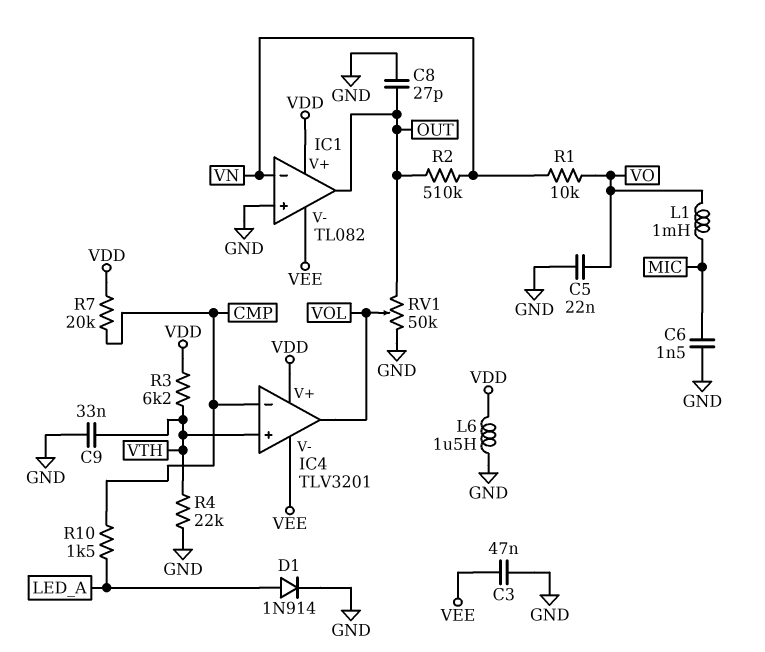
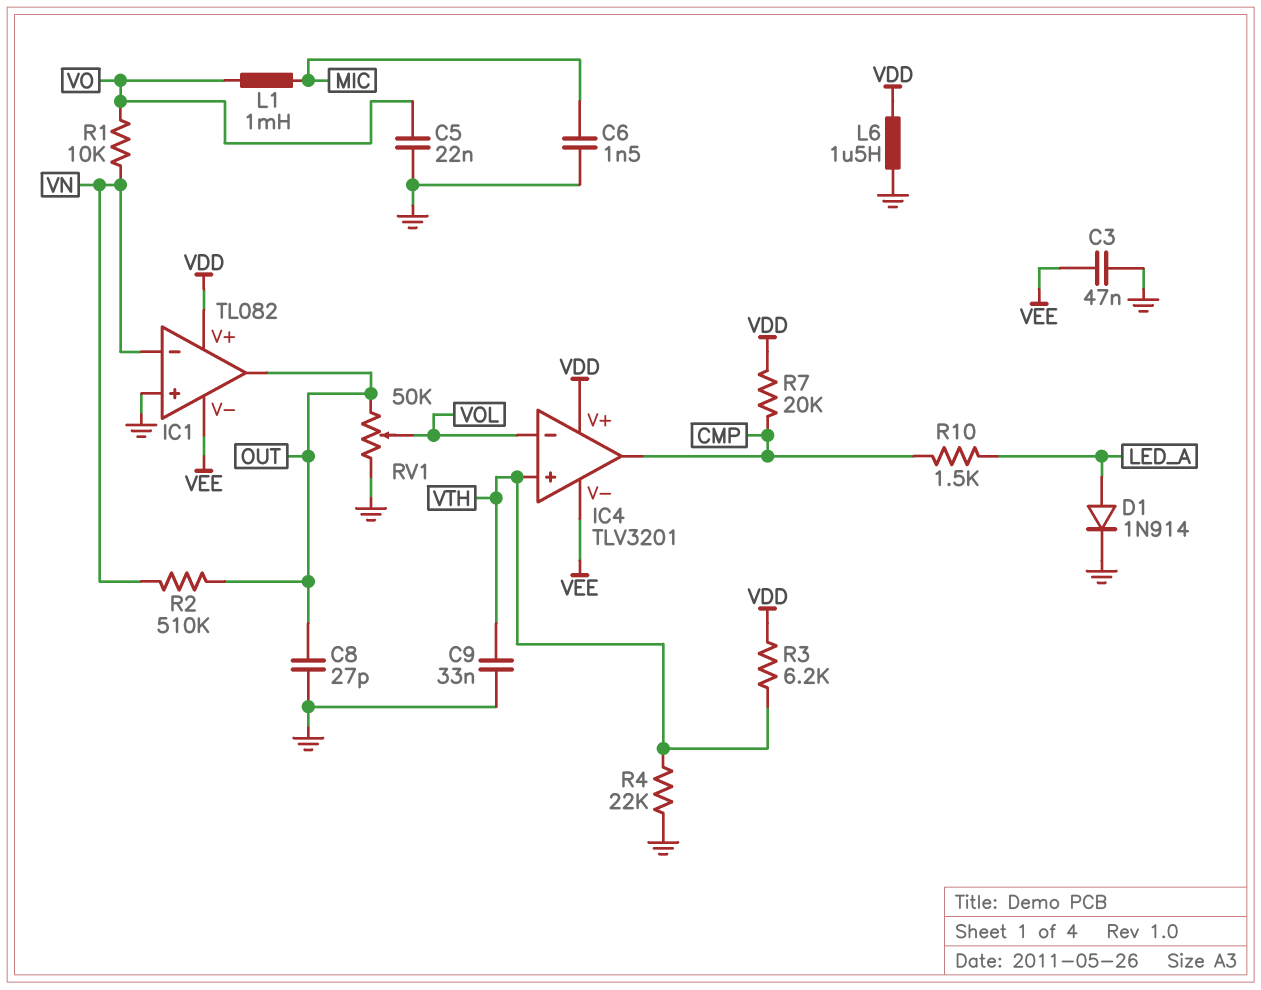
IC4 pin in-: CMP -> VOL
IC4 pin out: VOL -> CMP

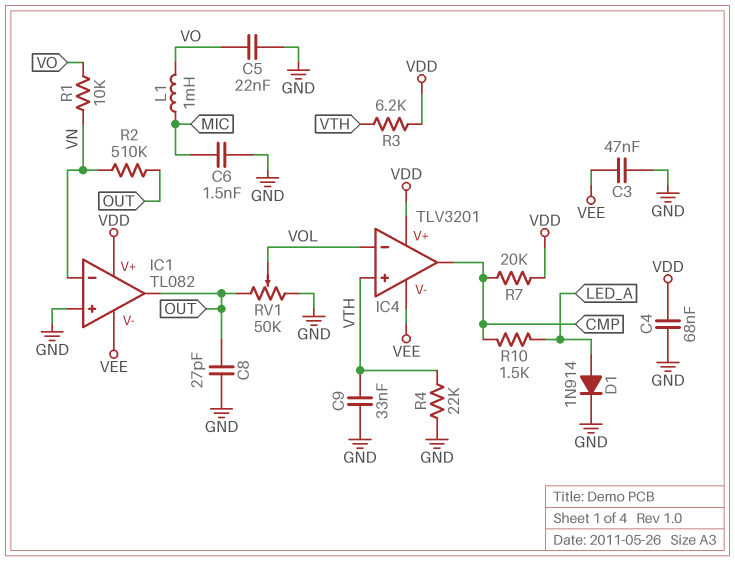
C4: none -> 68nF (GND, VDD)
L6: 1.5uH (GND, VDD) -> none

